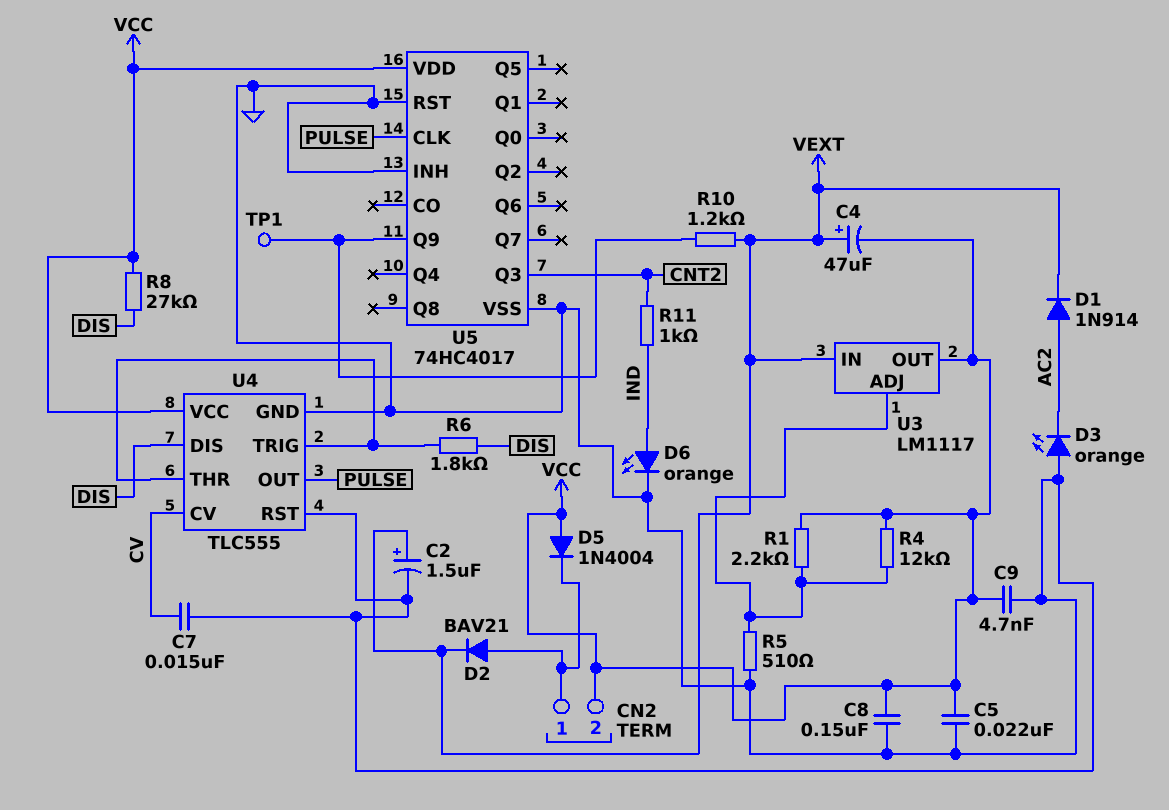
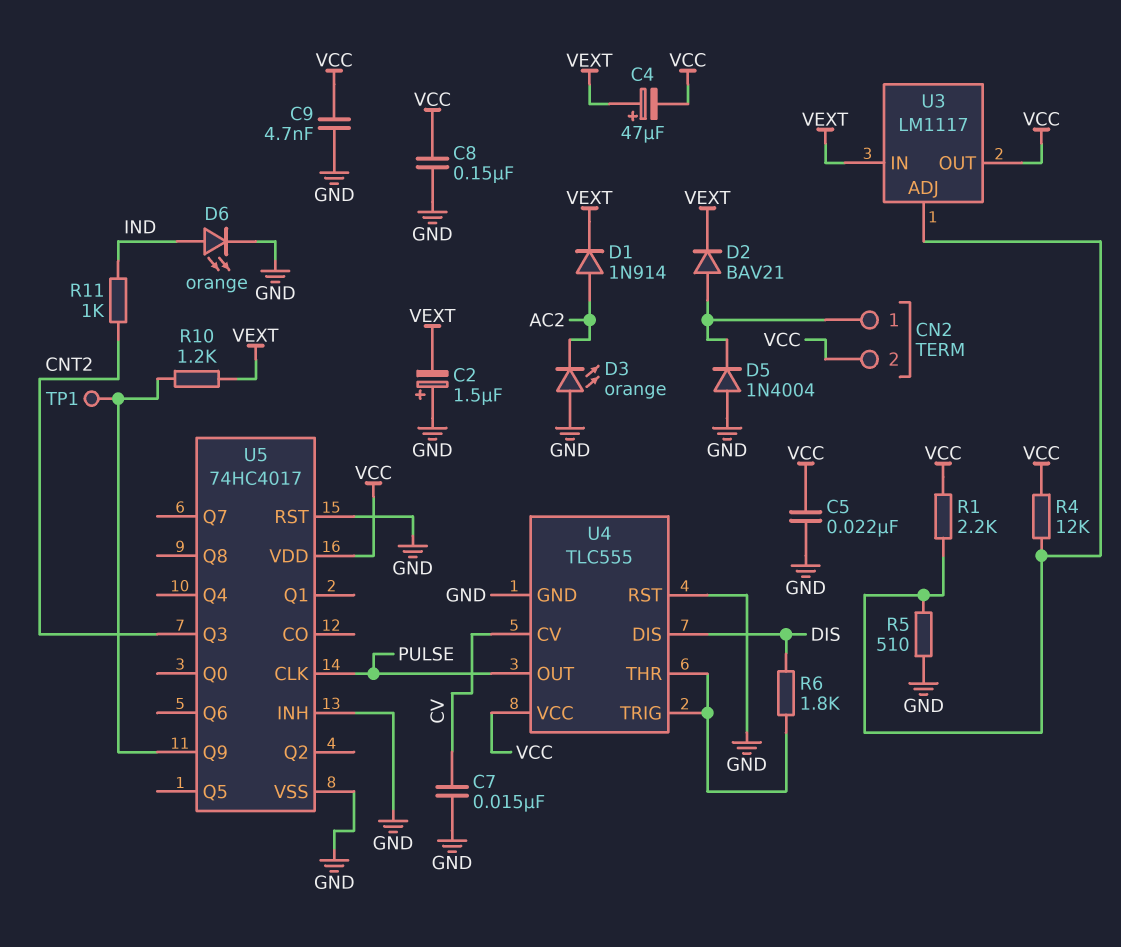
C2: 1.5uF (plus VEXT, minus GND) -> 1.5uF (plus GND, minus VEXT)
D5: diode 1N4004 (A VCC, K CN2/1) -> diode 1N4004 (A GND, K CN2/1)
R8: 27k (DIS, VCC) -> none

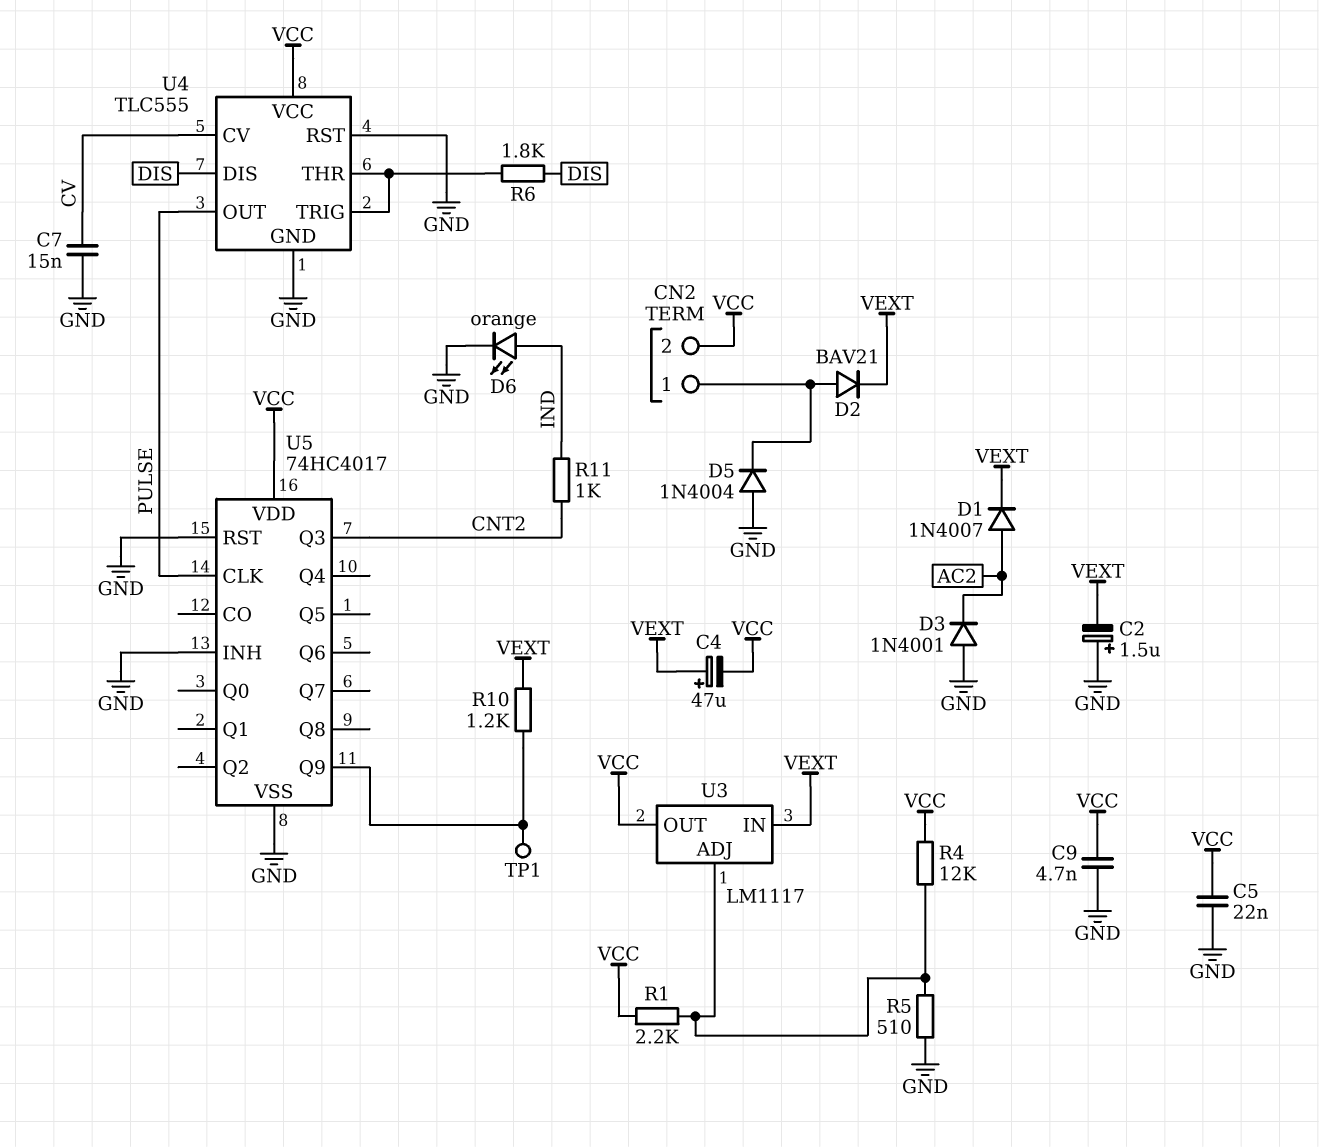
C8: 150nF (GND, VCC) -> none
D1: diode 1N914 (A AC2, K VEXT) -> diode 1N4007 (A AC2, K VEXT)
D3: LED orange (A GND, K AC2) -> diode 1N4001 (A GND, K AC2)

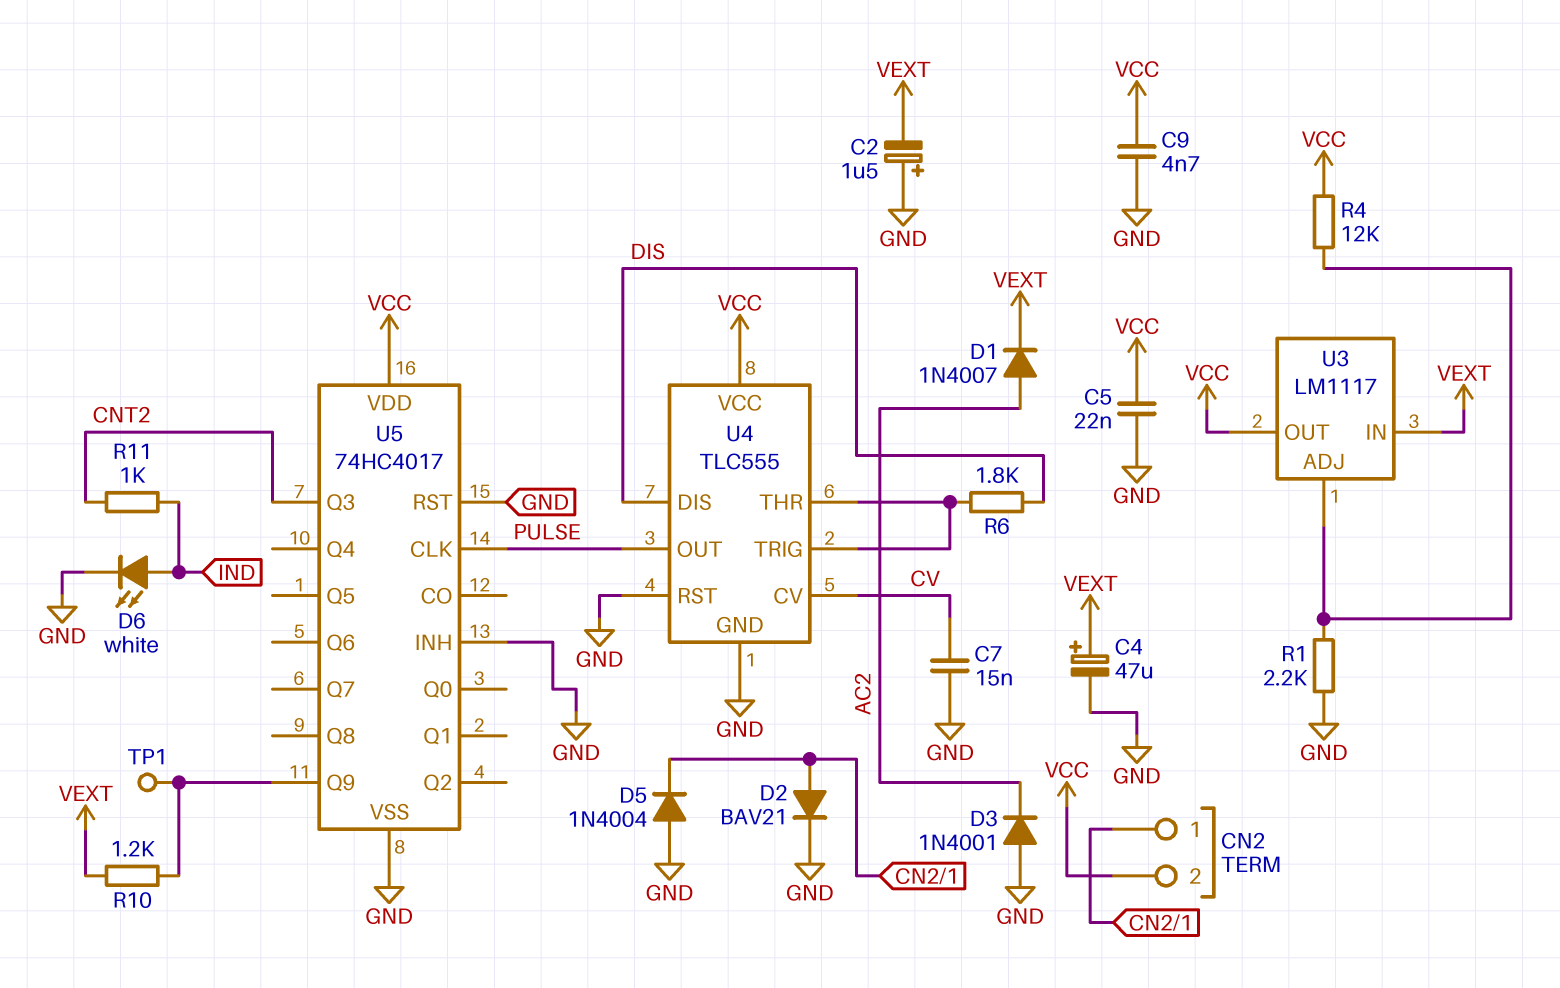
C4: 47uF (plus VEXT, minus VCC) -> 47uF (plus VEXT, minus GND)
D2: diode BAV21 (A CN2/1, K VEXT) -> diode BAV21 (A CN2/1, K GND)
D6: LED orange (A IND, K GND) -> LED white (A IND, K GND)
R1: 2.2k (U3/ADJ, VCC) -> 2.2k (GND, U3/ADJ)
R5: 510 (GND, U3/ADJ) -> none

